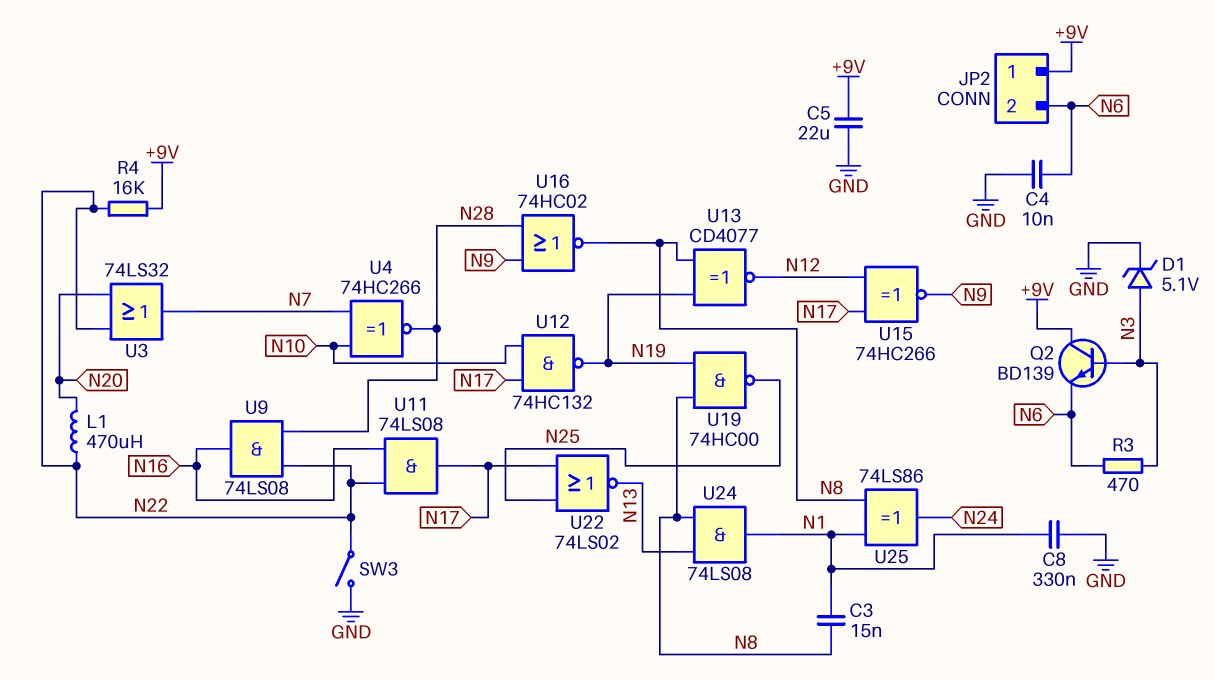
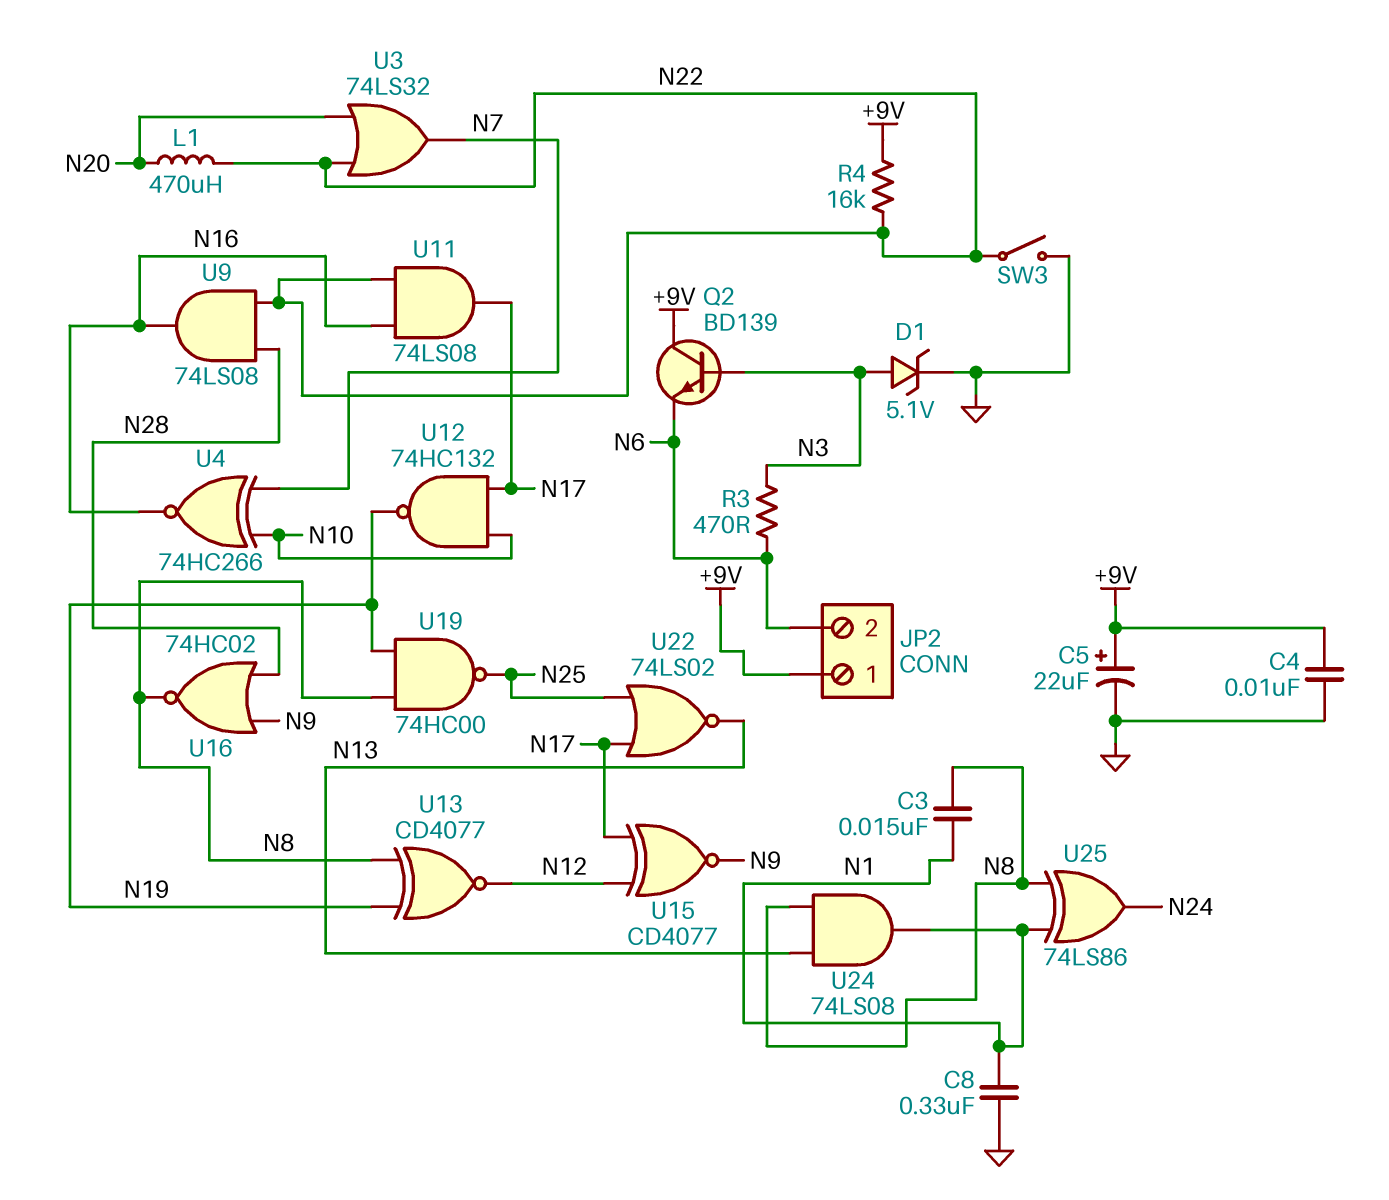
C4: 10nF (GND, N6) -> 10nF (+9V, GND)
C5: 22uF (+9V, GND) -> 22uF (plus +9V, minus GND)
U4: XNOR 74HC266 (in N7, in N10, out N28) -> XNOR 74HC266 (in N7, in N10, out N16)
U15: XNOR 74HC266 (in N12, in N17, out N9) -> XNOR CD4077 (in N12, in N17, out N9)

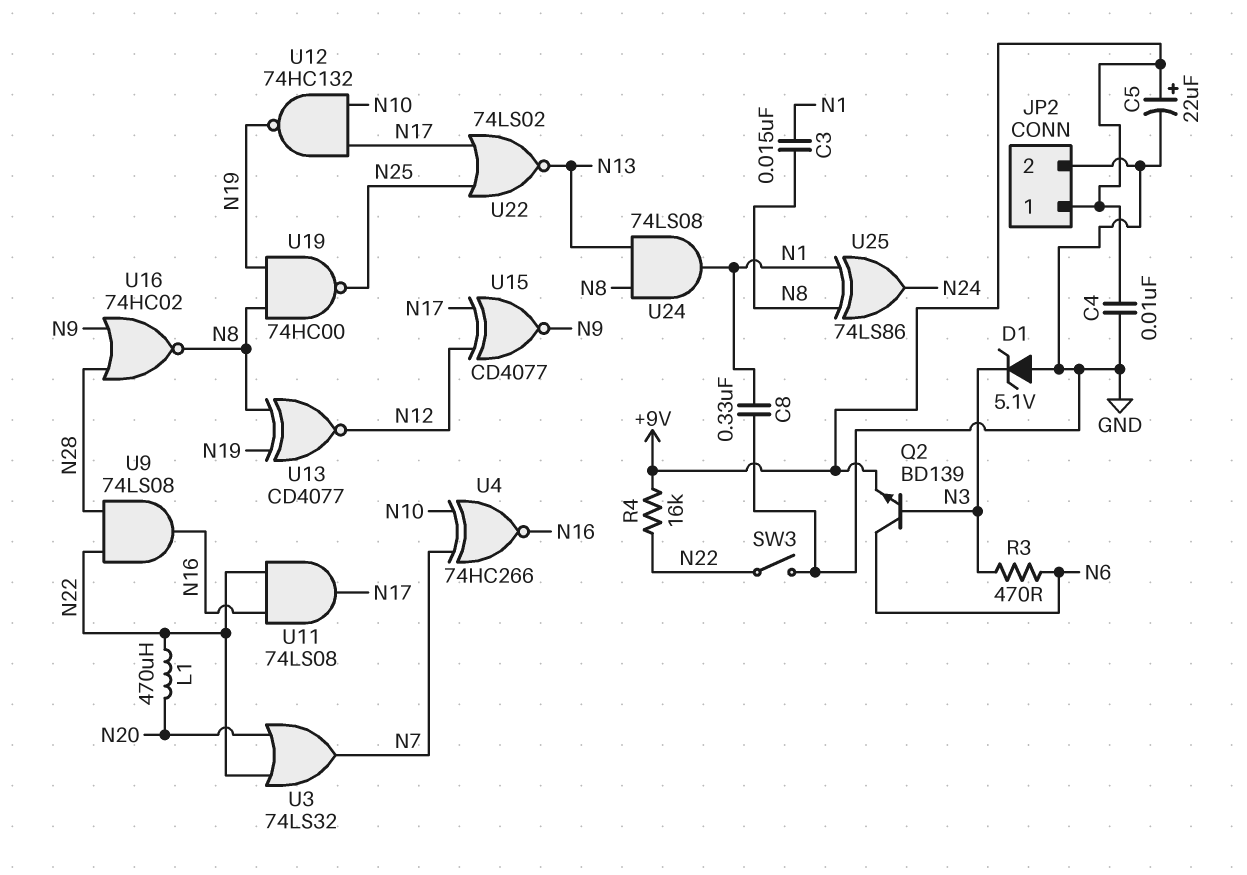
D1: zener 5.1V (A N3, K GND) -> zener 5.1V (A GND, K N3)
JP2 pin 2: N6 -> GND
Q2: NPN BD139 (B N3, C +9V, E N6) -> NPN BD139 (B N3, C N6, E +9V)

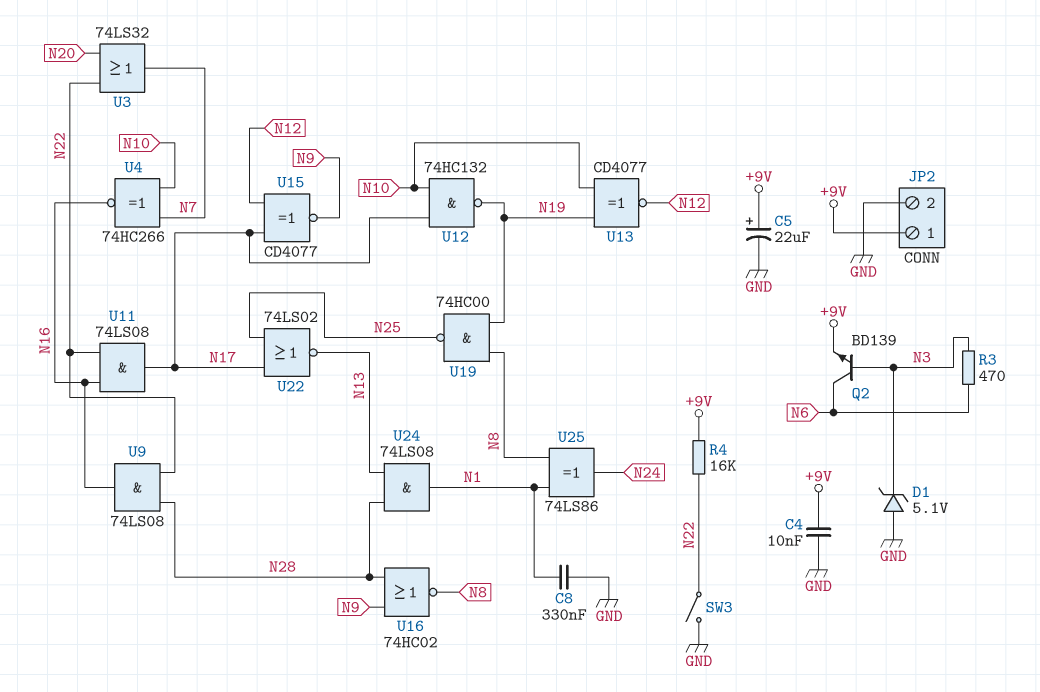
C3: 15nF (N1, N8) -> none
L1: 470uH (N20, N22) -> none
U13: XNOR CD4077 (in N8, in N19, out N12) -> XNOR CD4077 (in N10, in N19, out N12)
U24: AND 74LS08 (in N8, in N13, out N1) -> AND 74LS08 (in N13, in N28, out N1)

